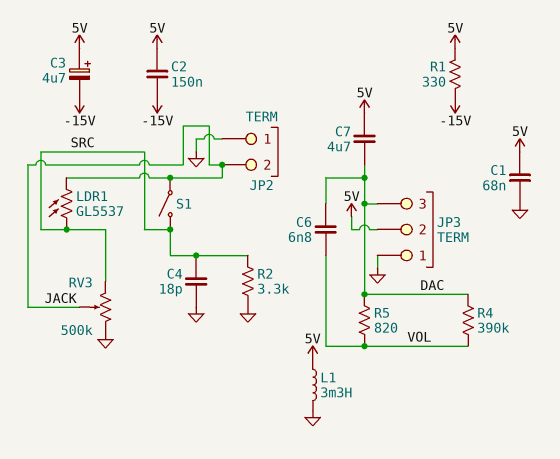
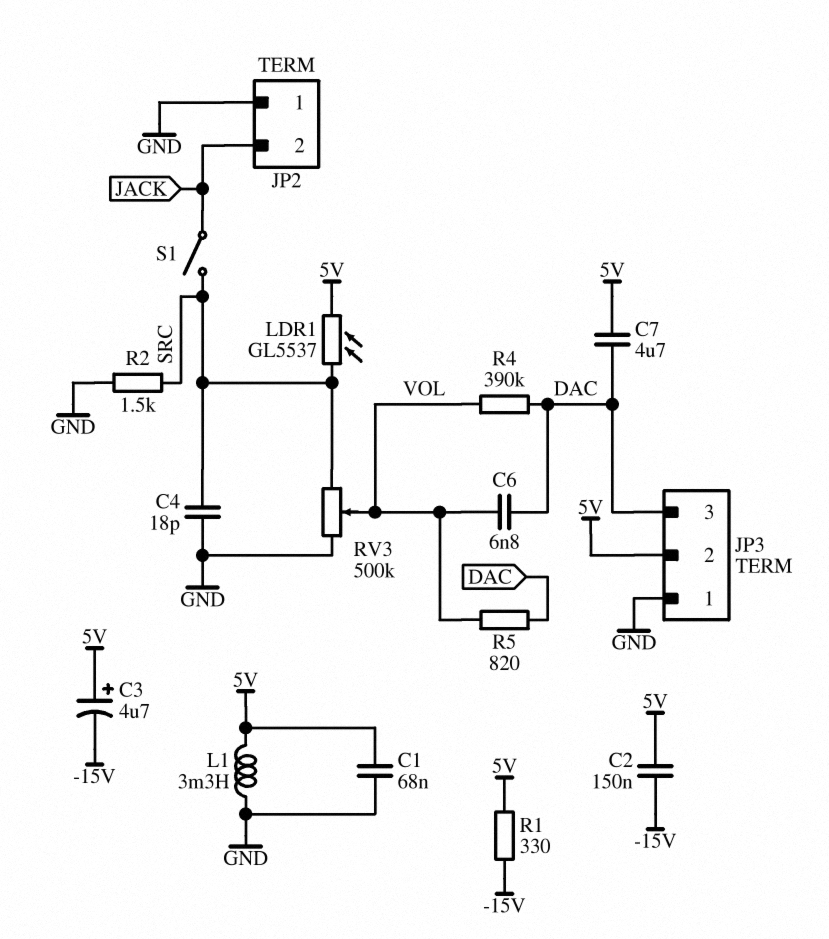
LDR1: GL5537 (JACK, SRC) -> GL5537 (5V, SRC)
R2: 3.3k (GND, SRC) -> 1.5k (GND, SRC)
RV3: 500k (GND, SRC, wiper JACK) -> 500k (GND, SRC, wiper VOL)

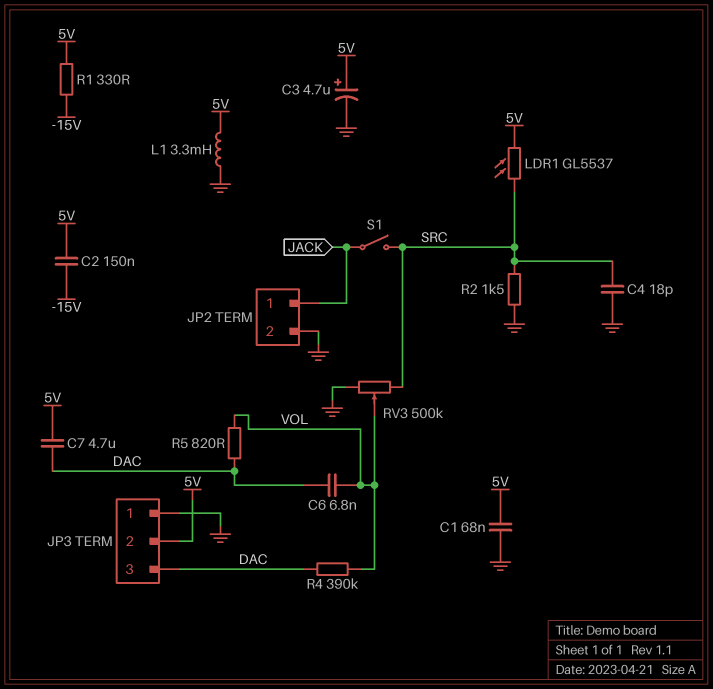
C3: 4.7uF (plus 5V, minus -15V) -> 4.7uF (plus 5V, minus GND)
JP2 pin 1: GND -> JACK
JP2 pin 2: JACK -> GND

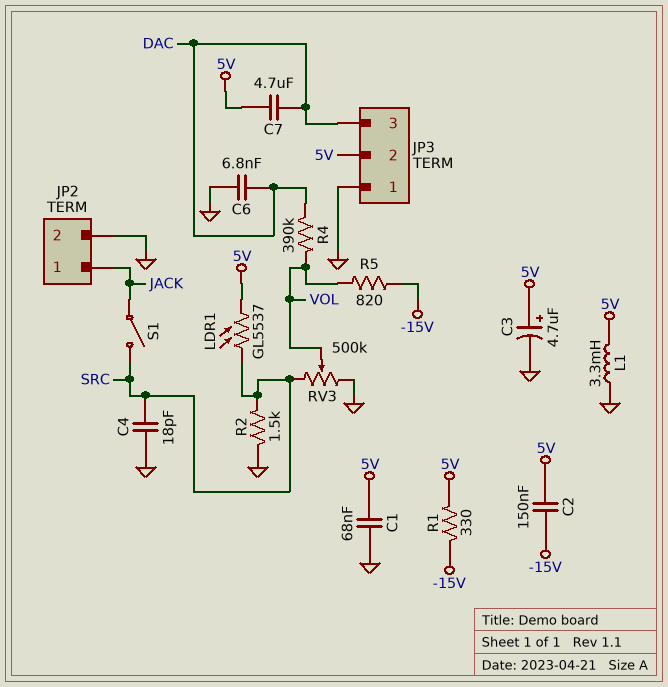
C6: 6.8nF (DAC, VOL) -> 6.8nF (DAC, GND)
R5: 820 (DAC, VOL) -> 820 (-15V, VOL)

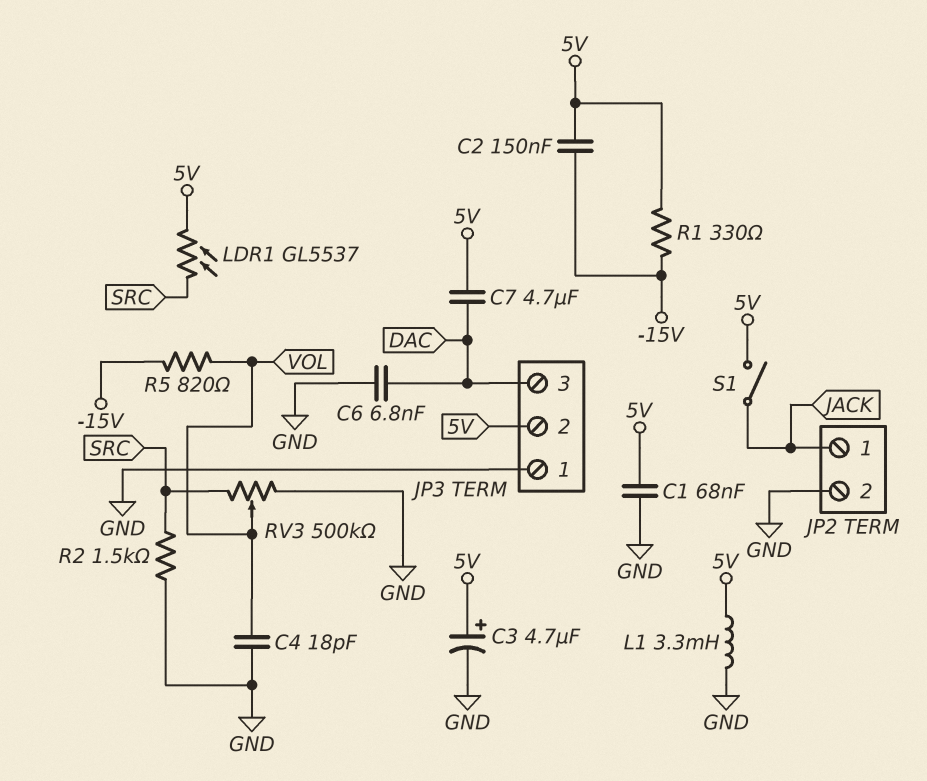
C4: 18pF (GND, SRC) -> 18pF (GND, VOL)
R4: 390k (DAC, VOL) -> none
S1: switch (JACK, SRC) -> switch (5V, JACK)

